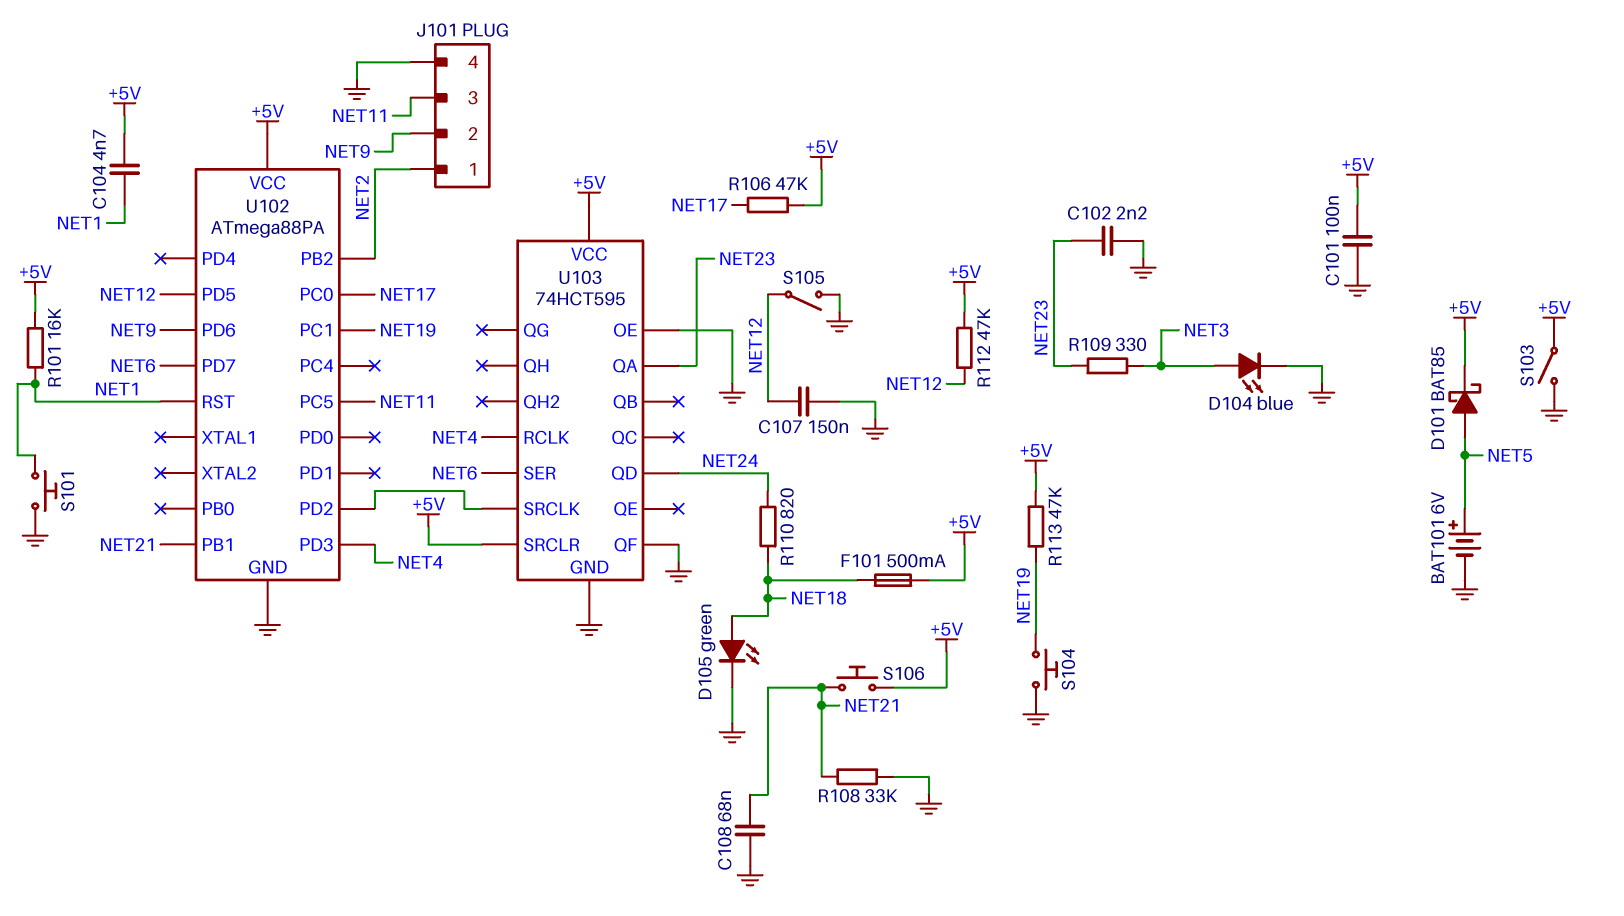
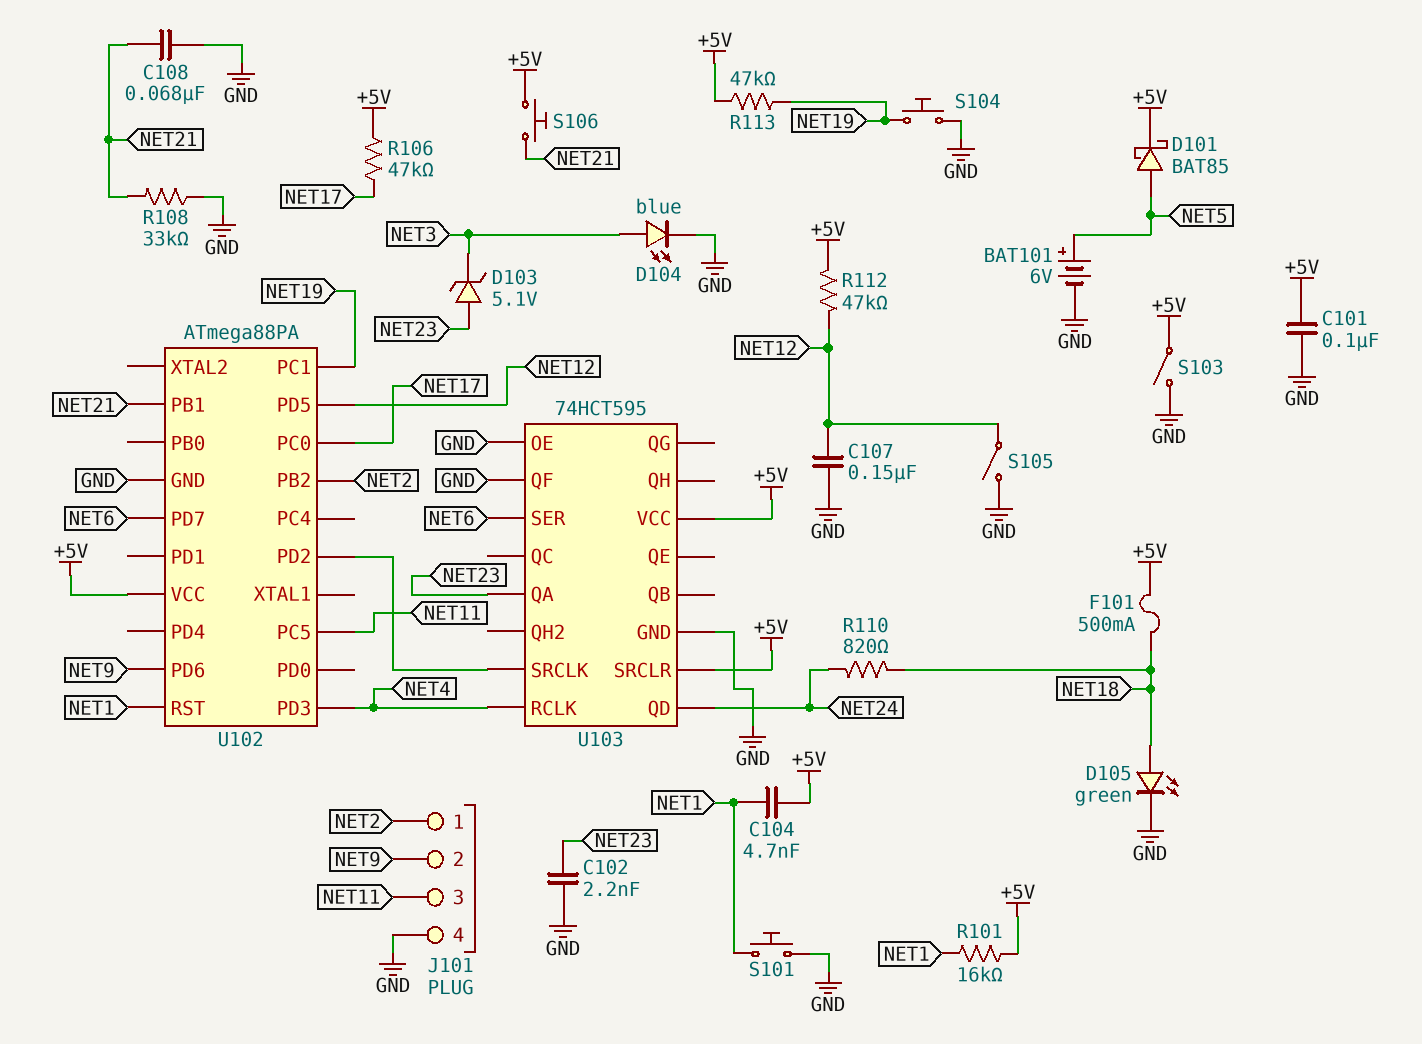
D103: none -> zener 5.1V (A NET23, K NET3)
R109: 330 (NET3, NET23) -> none

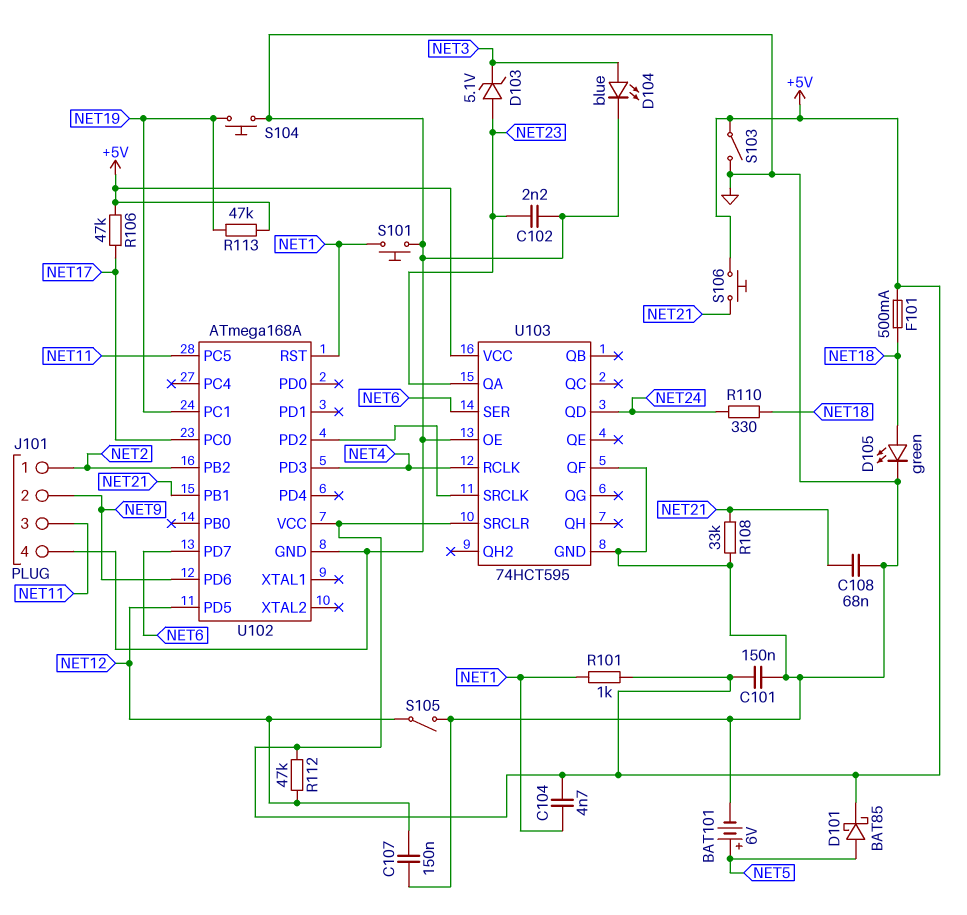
C101: 100nF (+5V, GND) -> 150nF (+5V, GND)
R101: 16k (+5V, NET1) -> 1k (+5V, NET1)
R110: 820 (NET18, NET24) -> 330 (NET18, NET24)
U102: ATmega88PA -> ATmega168A

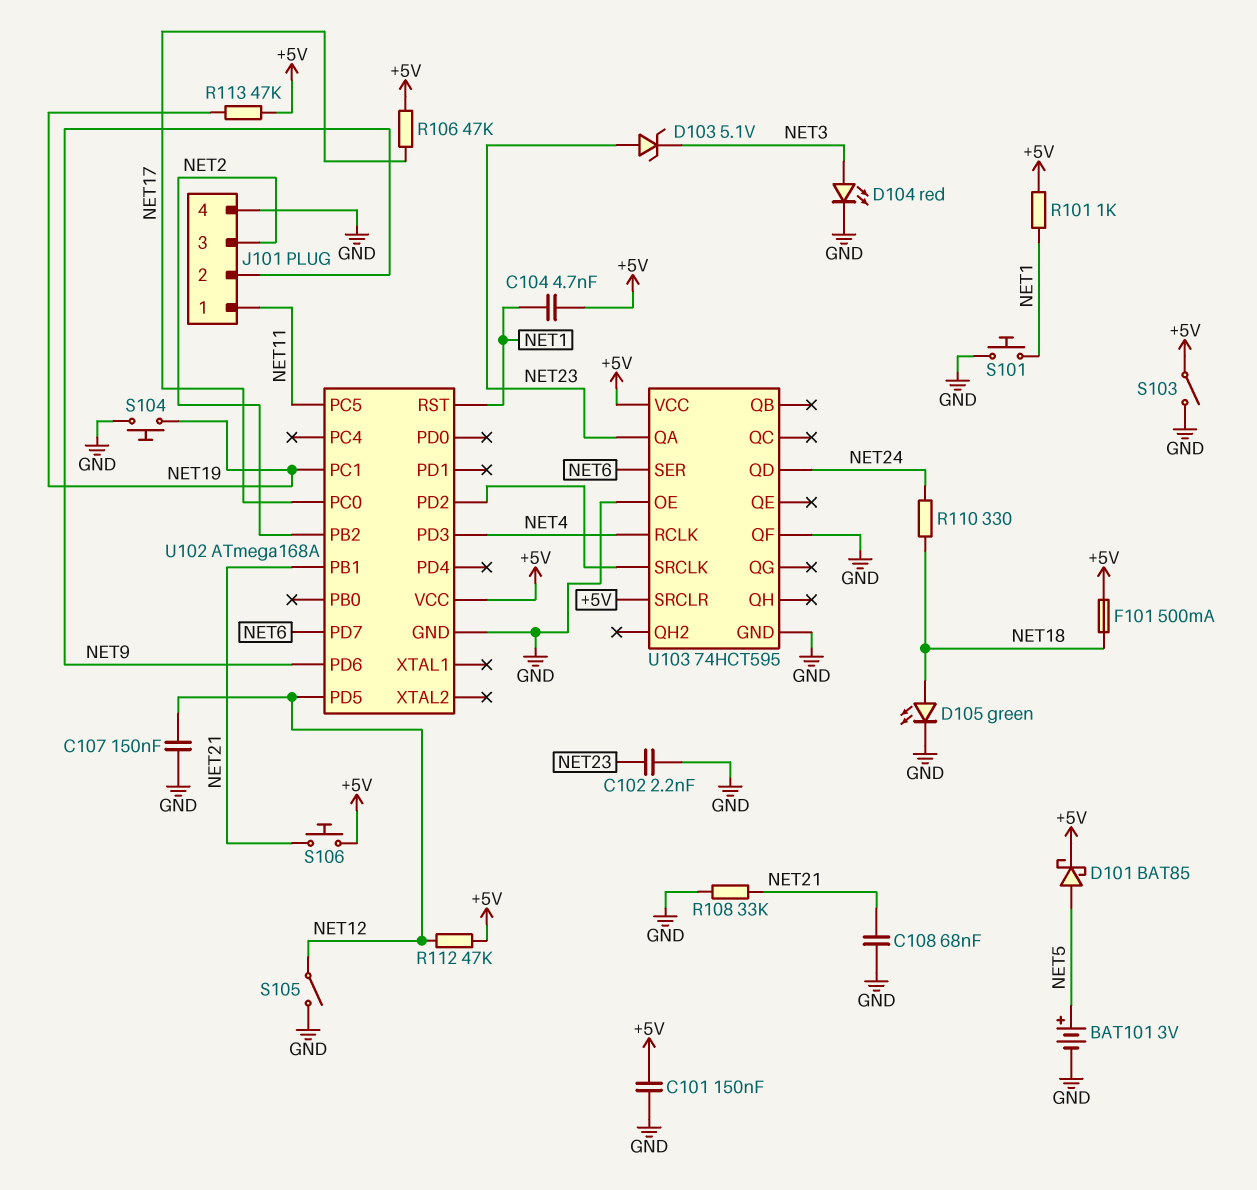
BAT101: 6V (plus NET5, minus GND) -> 3V (plus NET5, minus GND)
D104: LED blue (A NET3, K GND) -> LED red (A NET3, K GND)
J101 pin 1: NET2 -> NET11
J101 pin 3: NET11 -> NET2

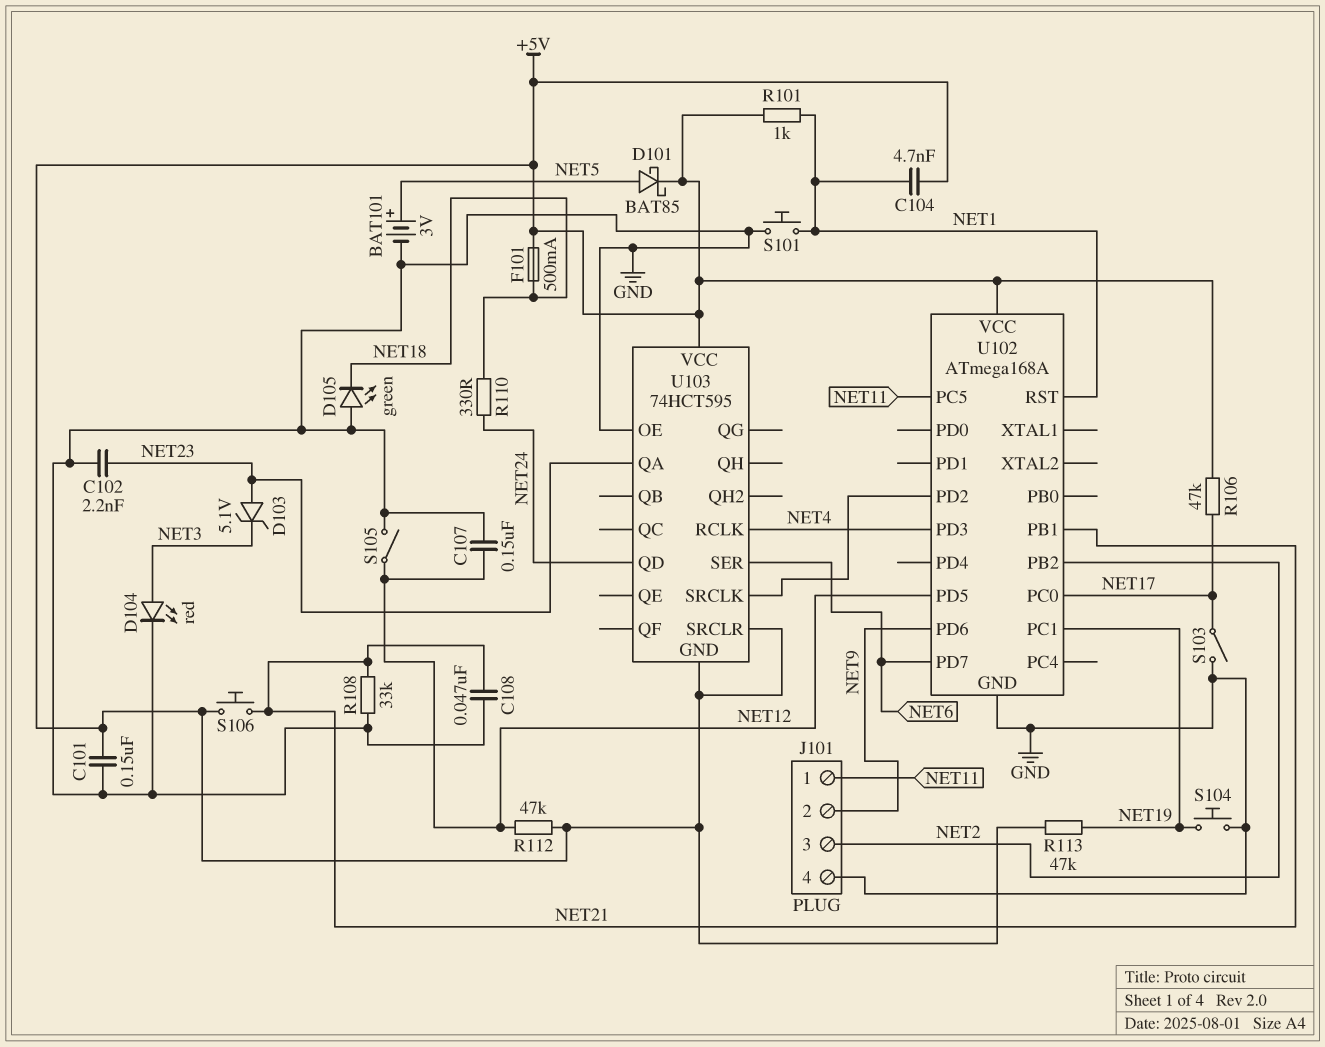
C108: 68nF (GND, NET21) -> 47nF (GND, NET21)
D105: LED green (A NET18, K GND) -> LED green (A GND, K NET18)
S103: switch (+5V, GND) -> switch (GND, NET17)
U103 pin GND: GND -> +5V
U103 pin QF: GND -> none

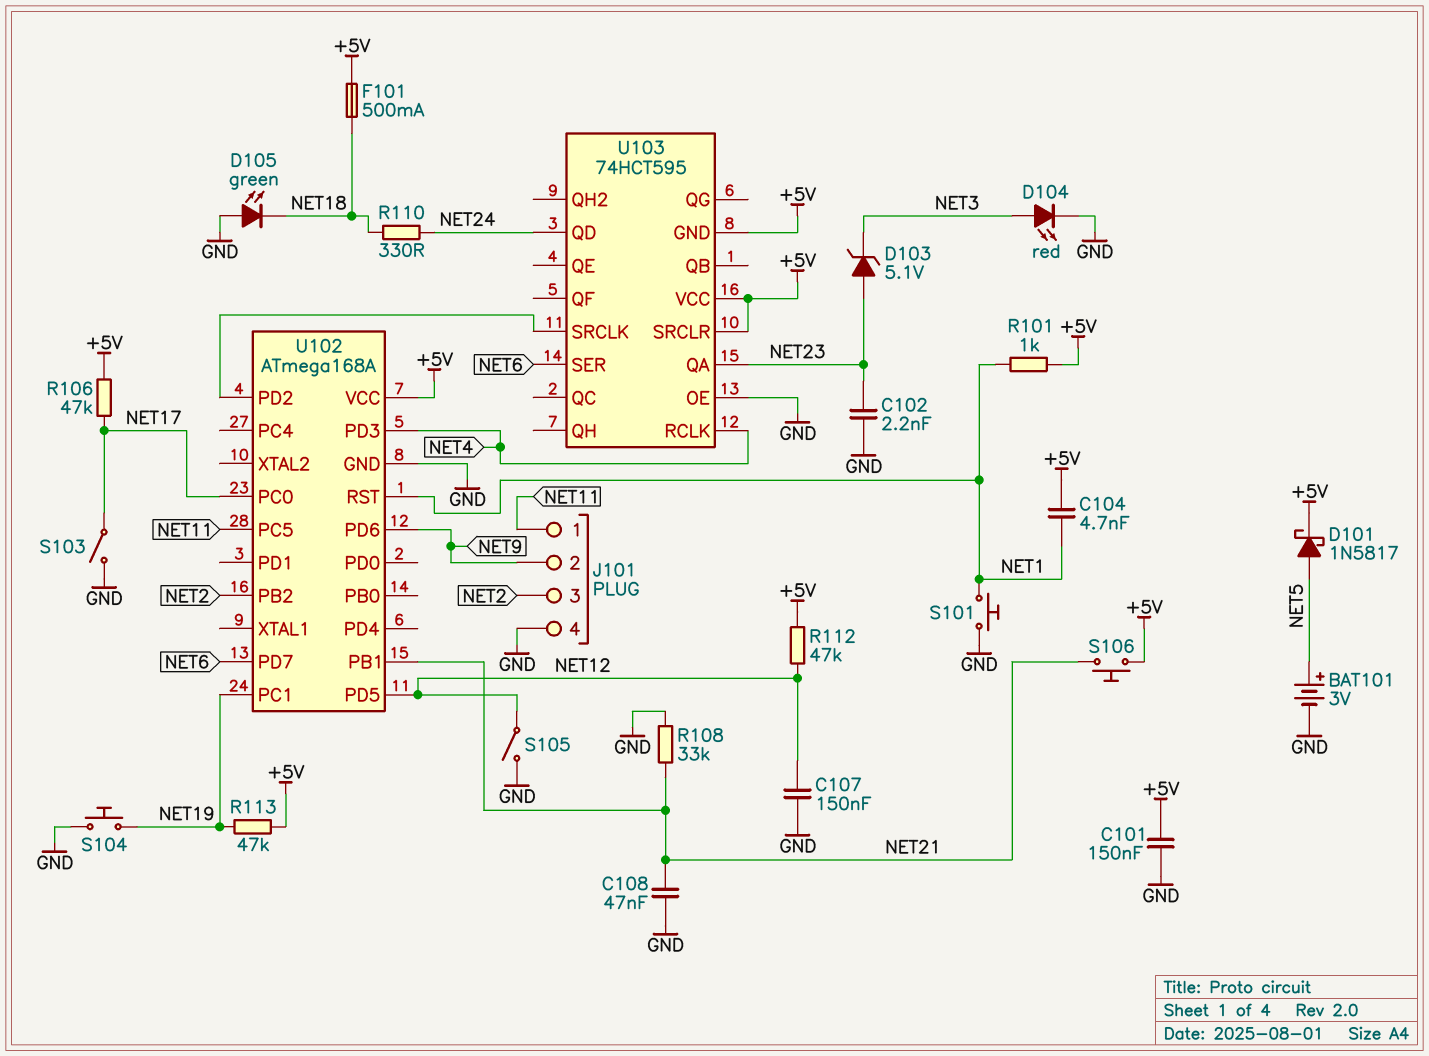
D101: schottky BAT85 (A NET5, K +5V) -> schottky 1N5817 (A NET5, K +5V)

